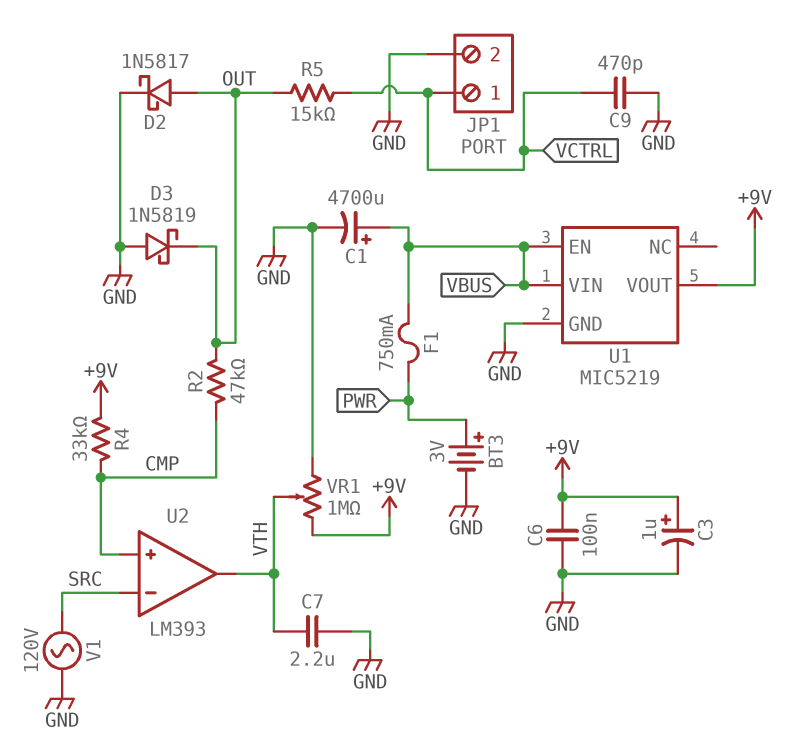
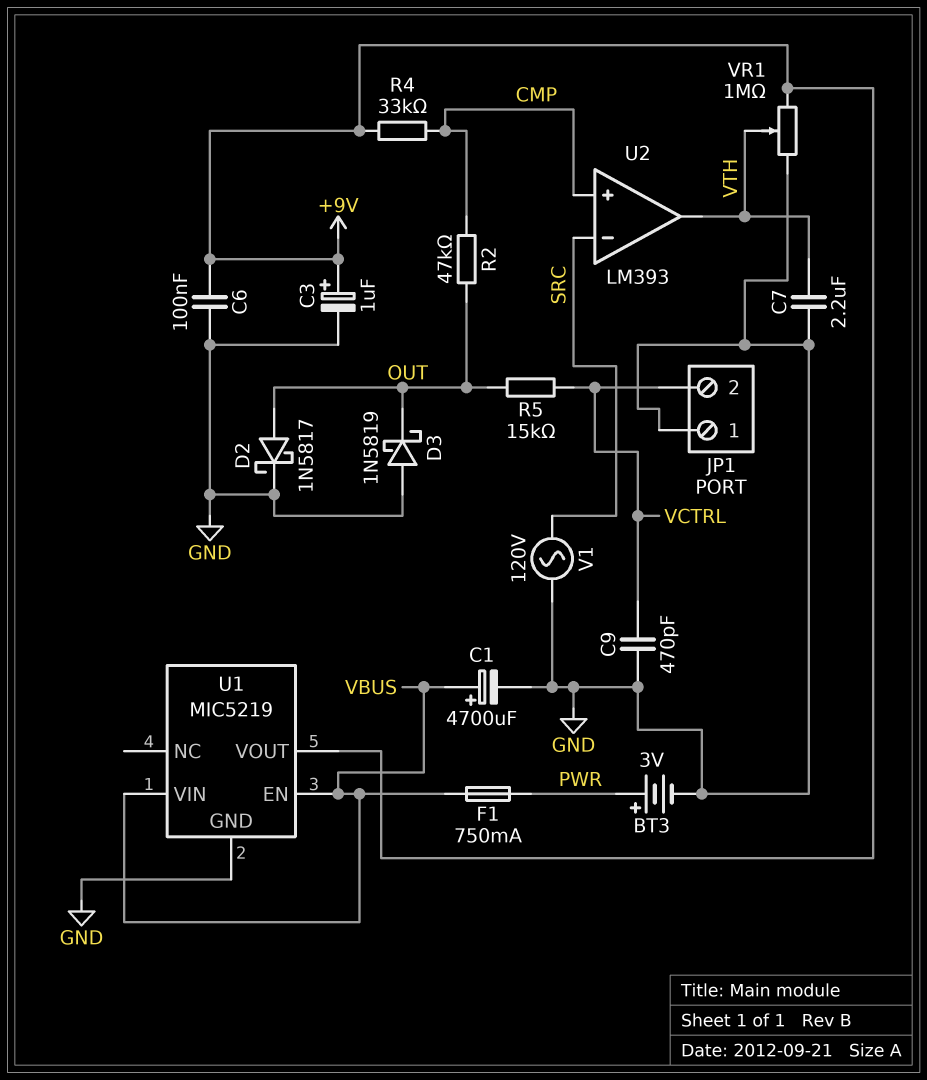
JP1 pin 1: VCTRL -> GND
JP1 pin 2: GND -> VCTRL

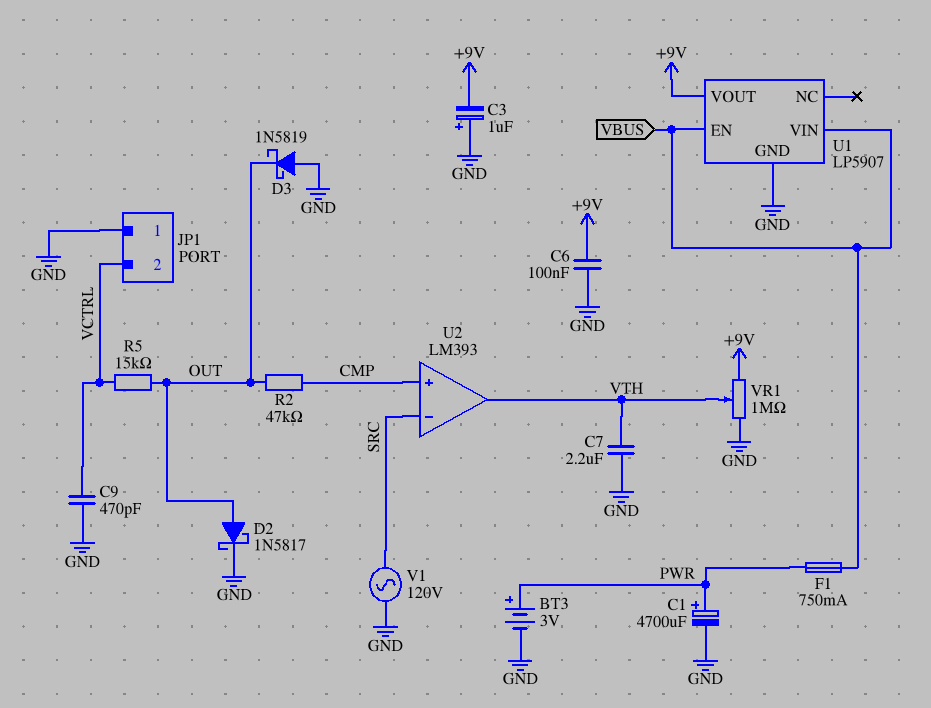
C1: 4700uF (plus VBUS, minus GND) -> 4700uF (plus PWR, minus GND)
C3: 1uF (plus +9V, minus GND) -> 1uF (plus GND, minus +9V)
R4: 33k (+9V, CMP) -> none
U1: MIC5219 -> LP5907

